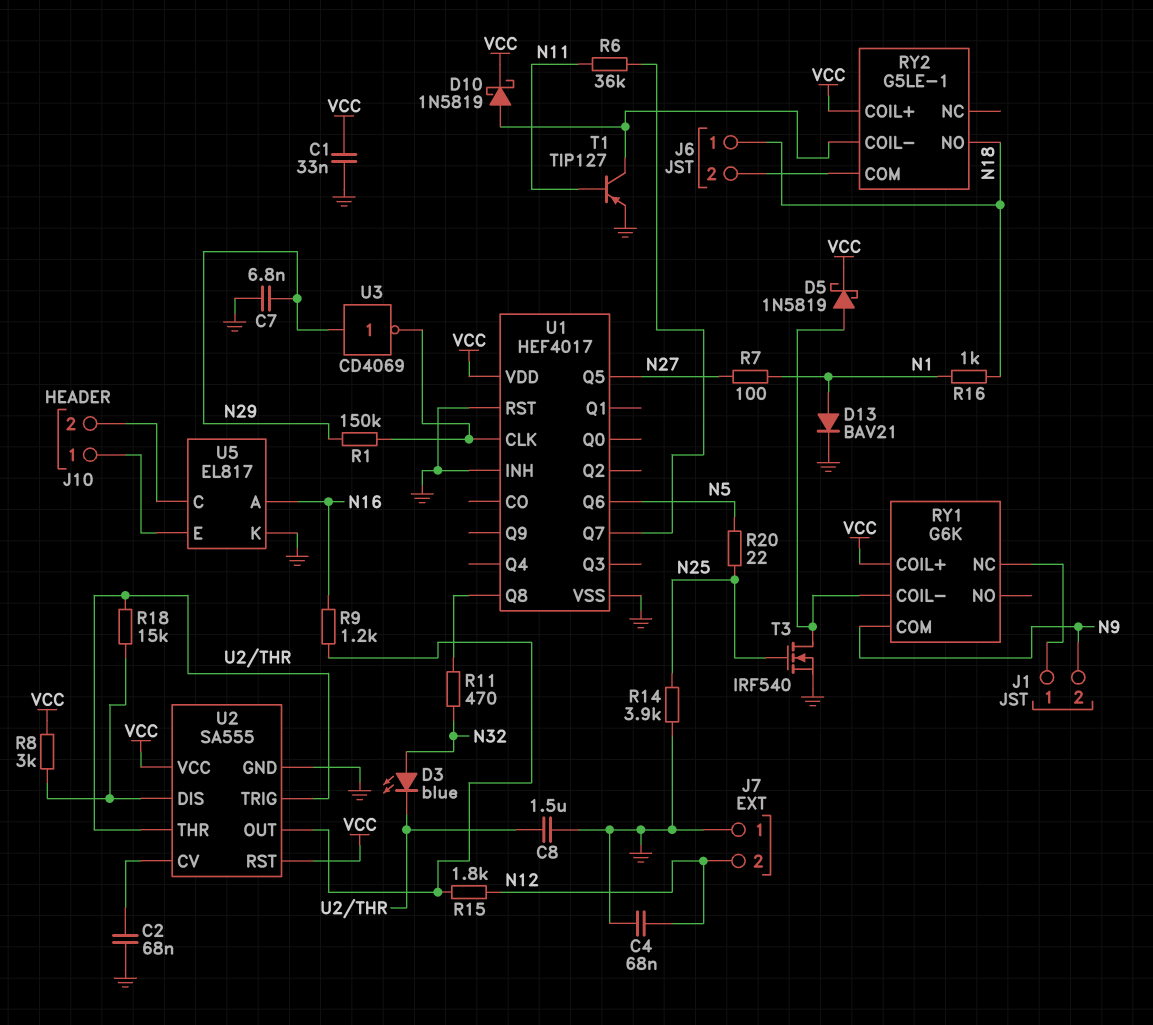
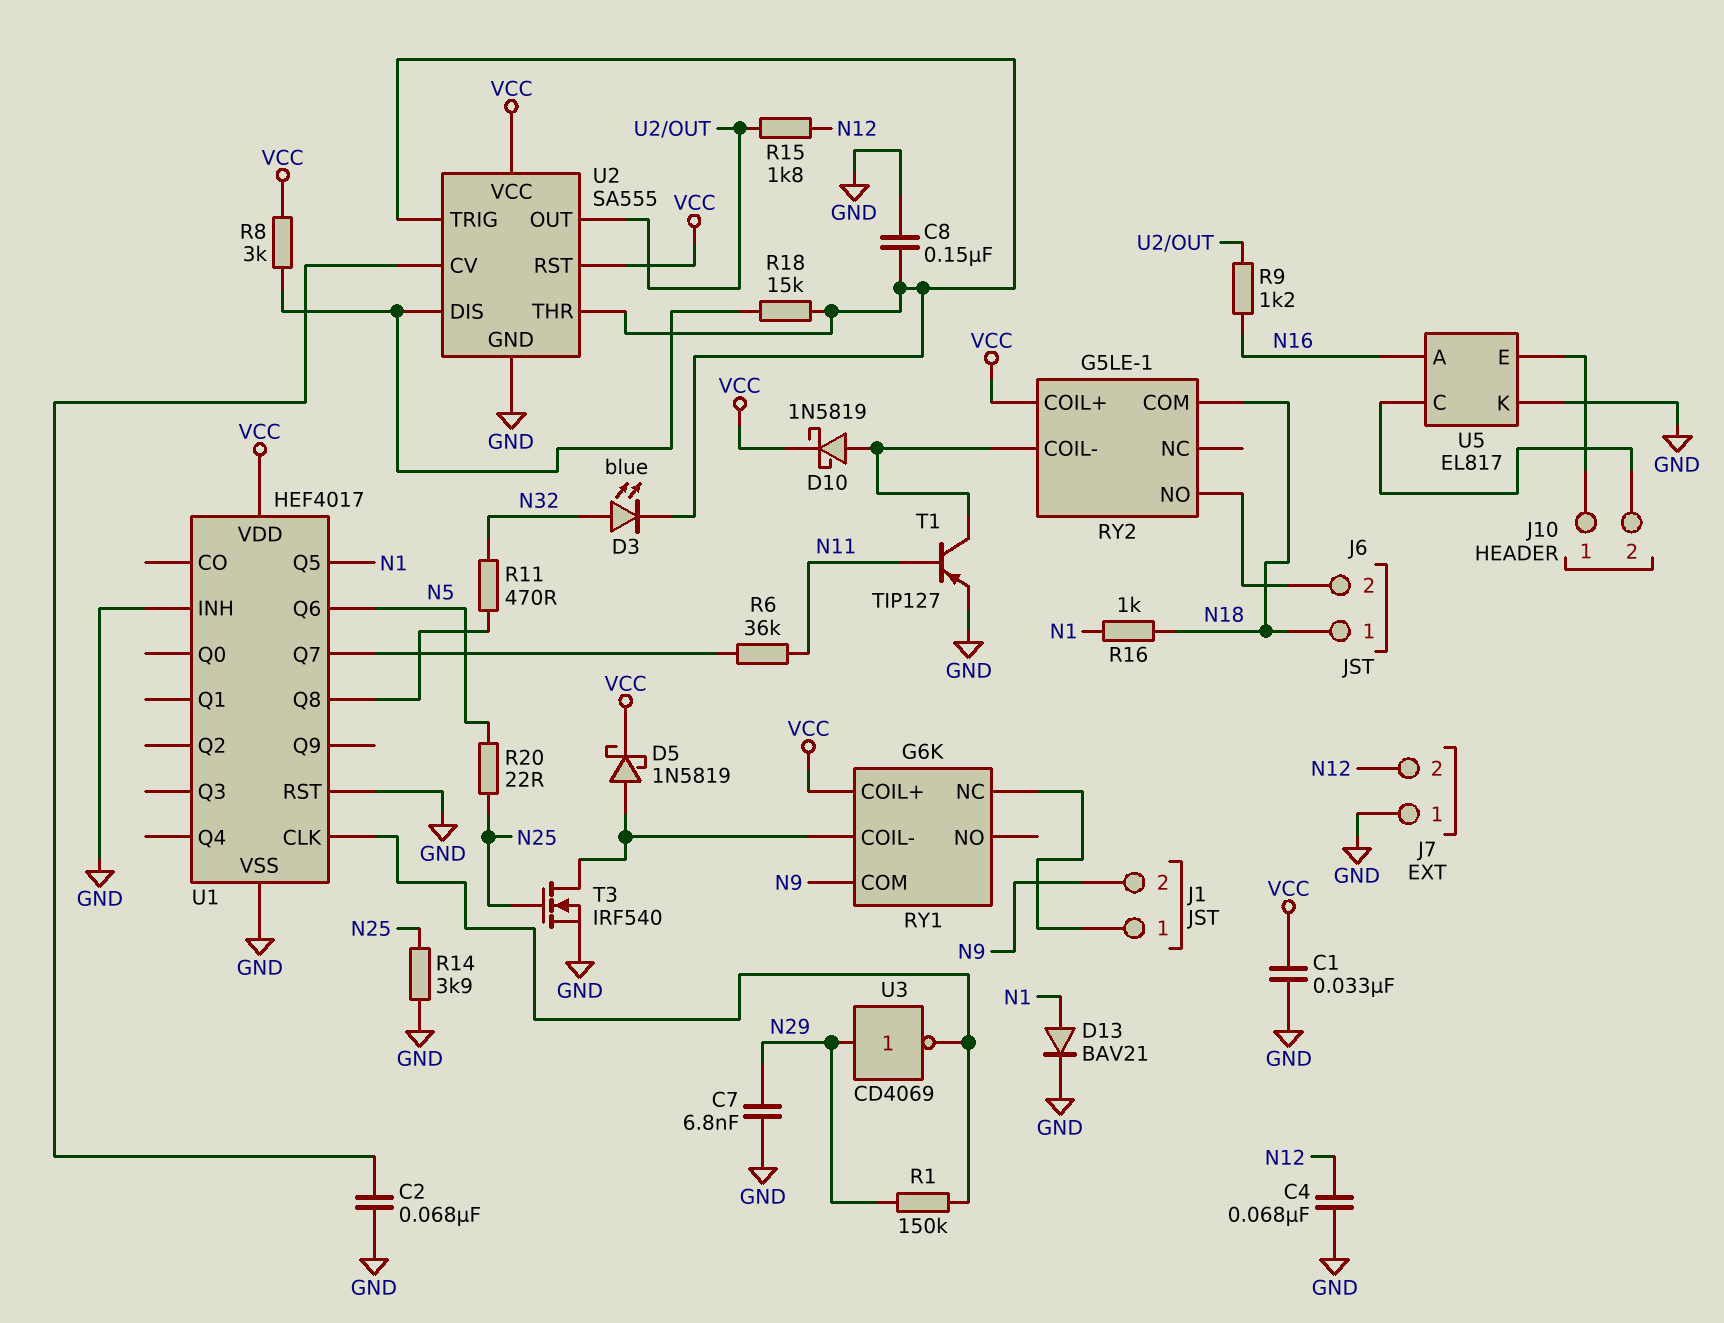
C8: 1.5uF (GND, U2/THR) -> 150nF (GND, U2/THR)
R7: 100 (N1, N27) -> none
RY2 pin COM: J6/2 -> N18
RY2 pin NO: N18 -> J6/2
U1 pin Q5: N27 -> N1

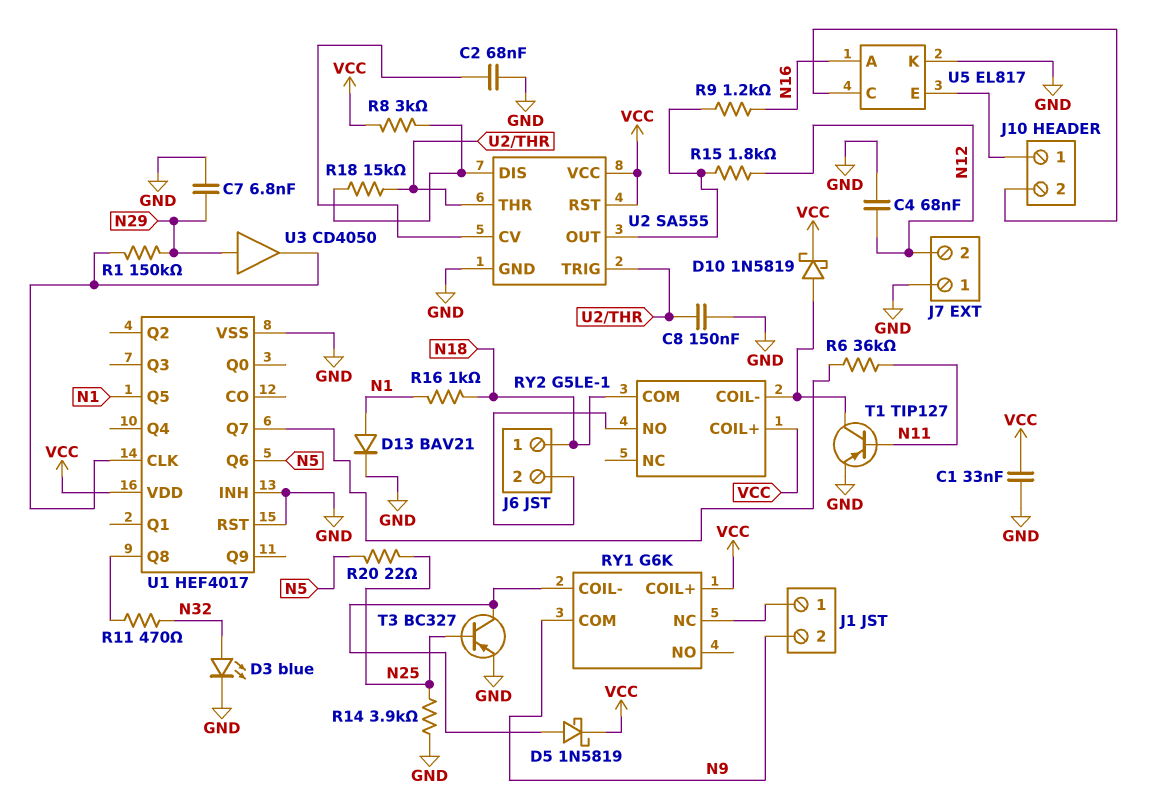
D3: LED blue (A N32, K U2/THR) -> LED blue (A N32, K GND)
T3: NMOS IRF540 (G N25, D RY1/COIL-, S GND) -> PNP BC327 (B N25, C RY1/COIL-, E GND)
U3: NOT CD4069 (in N29, out U1/CLK) -> buffer CD4050 (in N29, out U1/CLK)

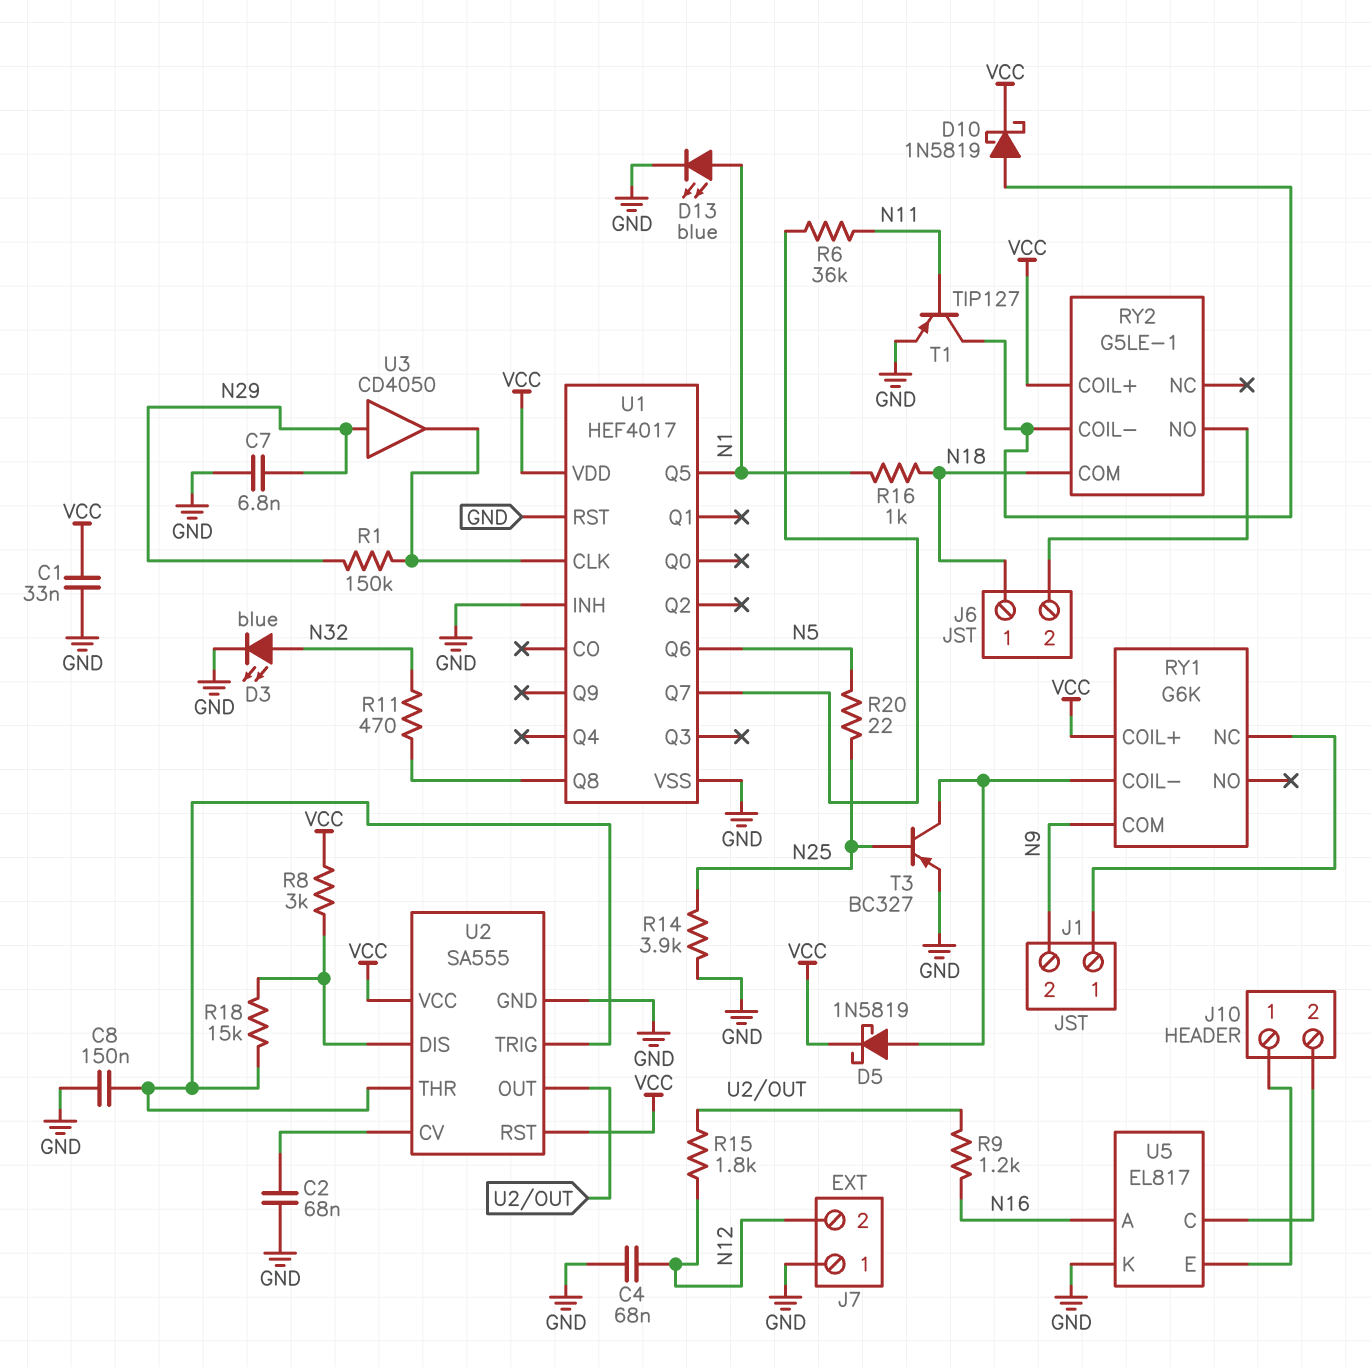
D13: diode BAV21 (A N1, K GND) -> LED blue (A N1, K GND)

